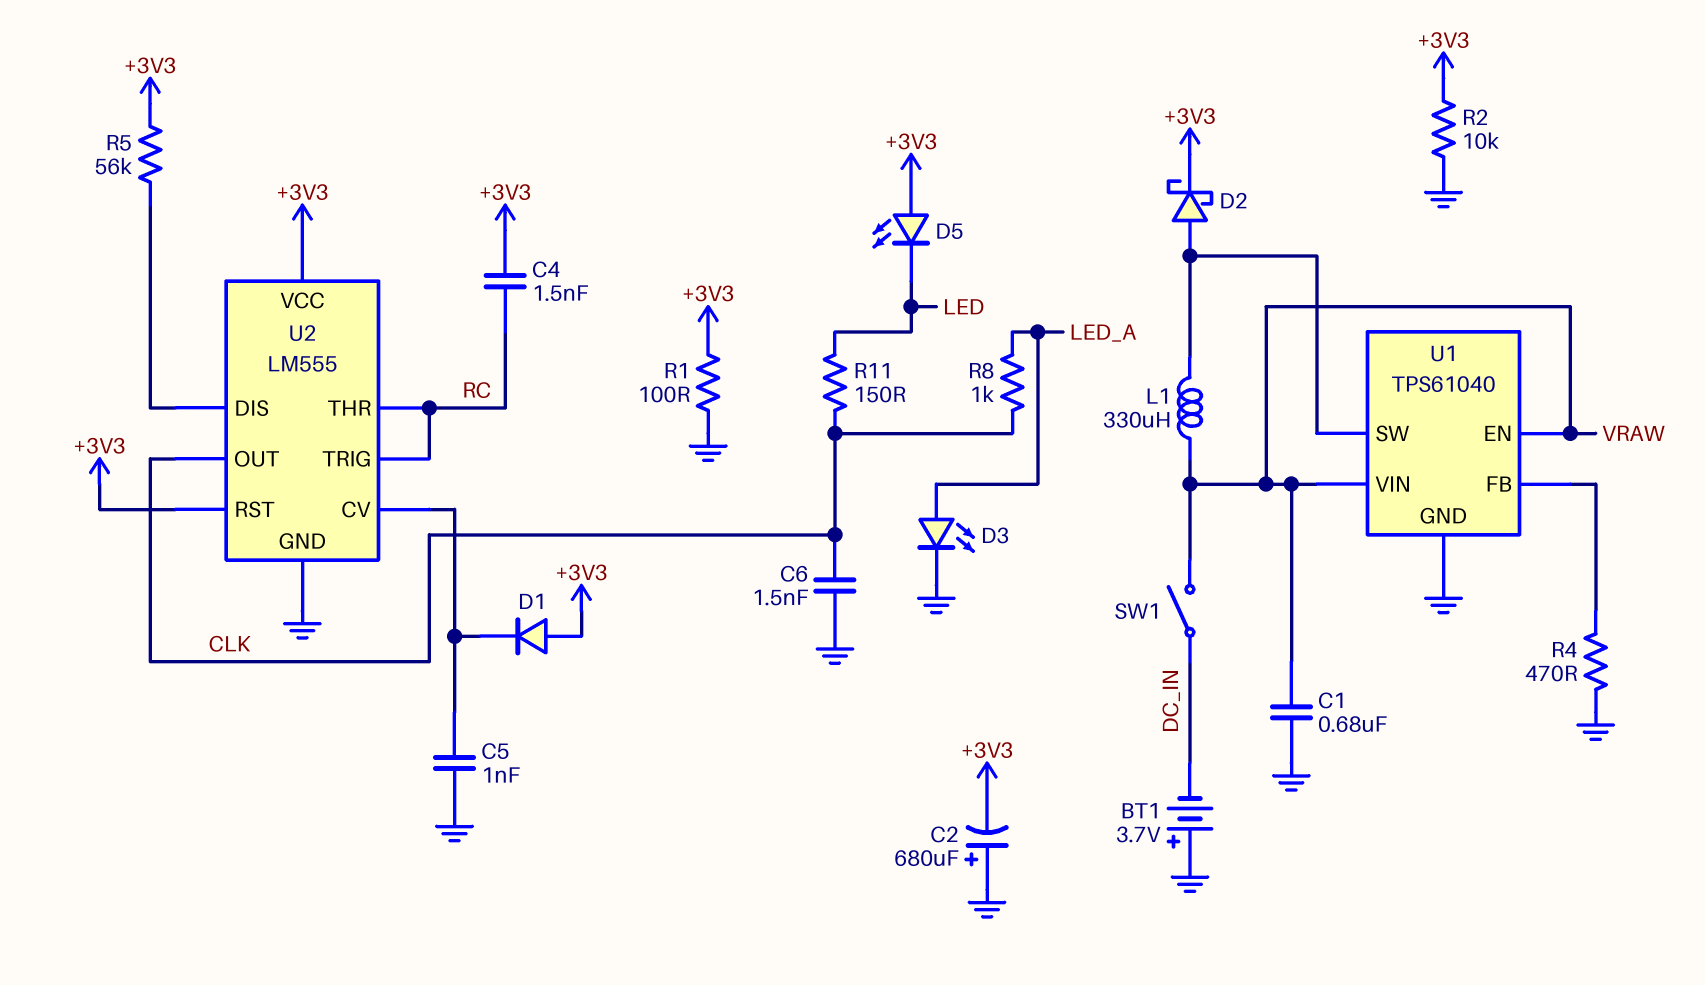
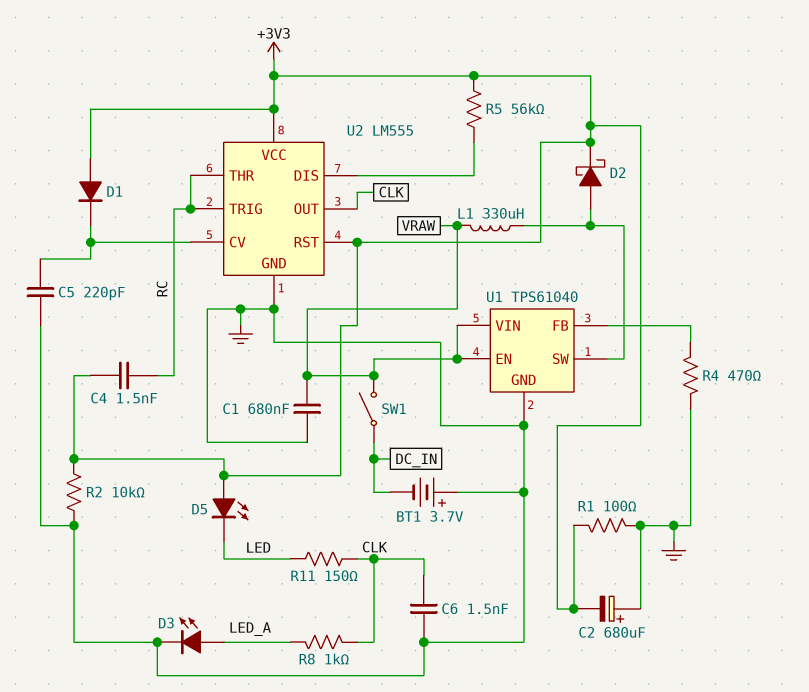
C5: 1nF (GND, U2/CV) -> 220pF (GND, U2/CV)

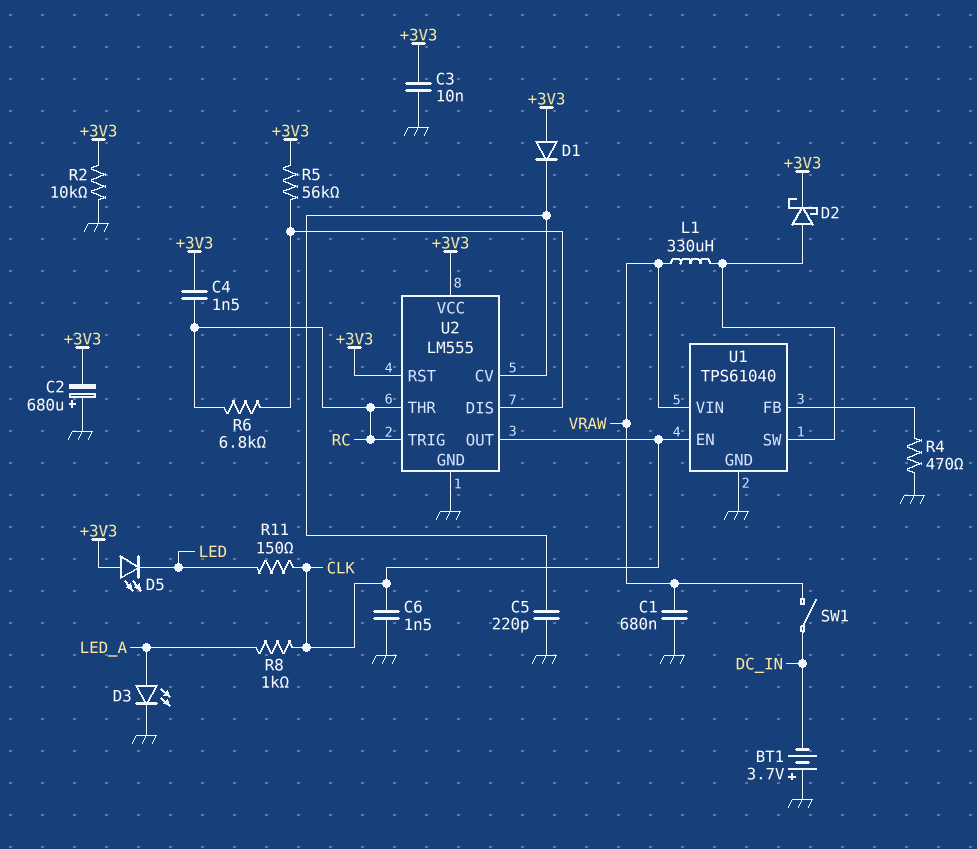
C3: none -> 10nF (+3V3, GND)
R1: 100 (+3V3, GND) -> none
R6: none -> 6.8k (RC, U2/DIS)
U1 pin EN: VRAW -> CLK

